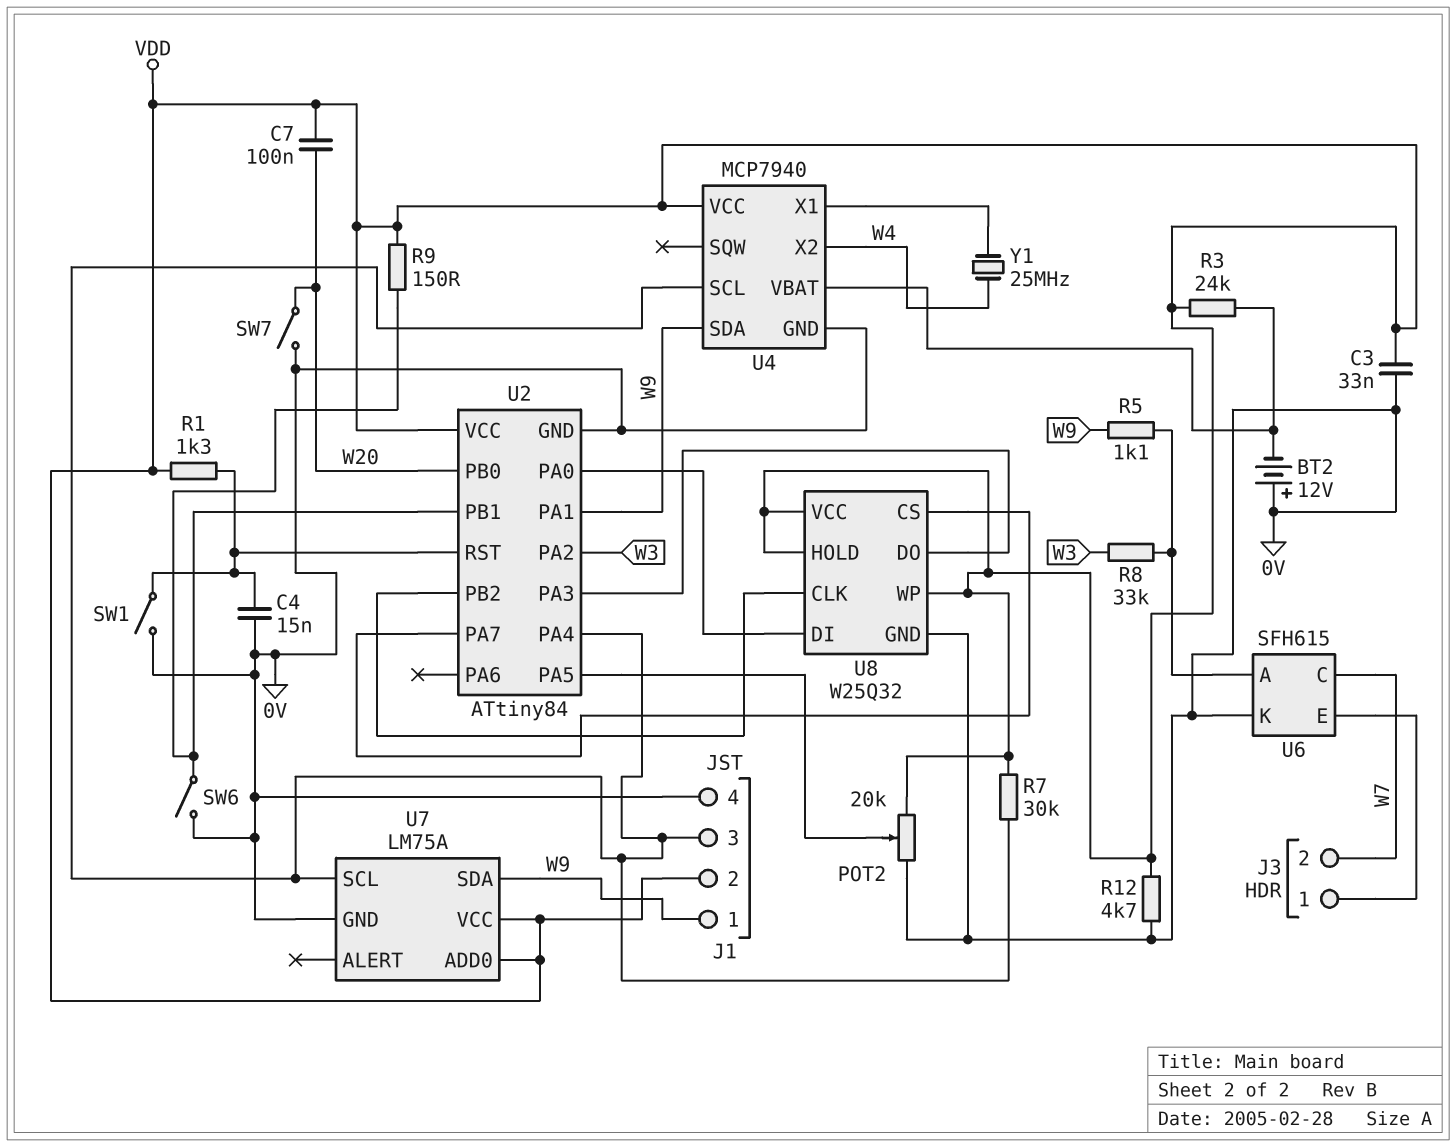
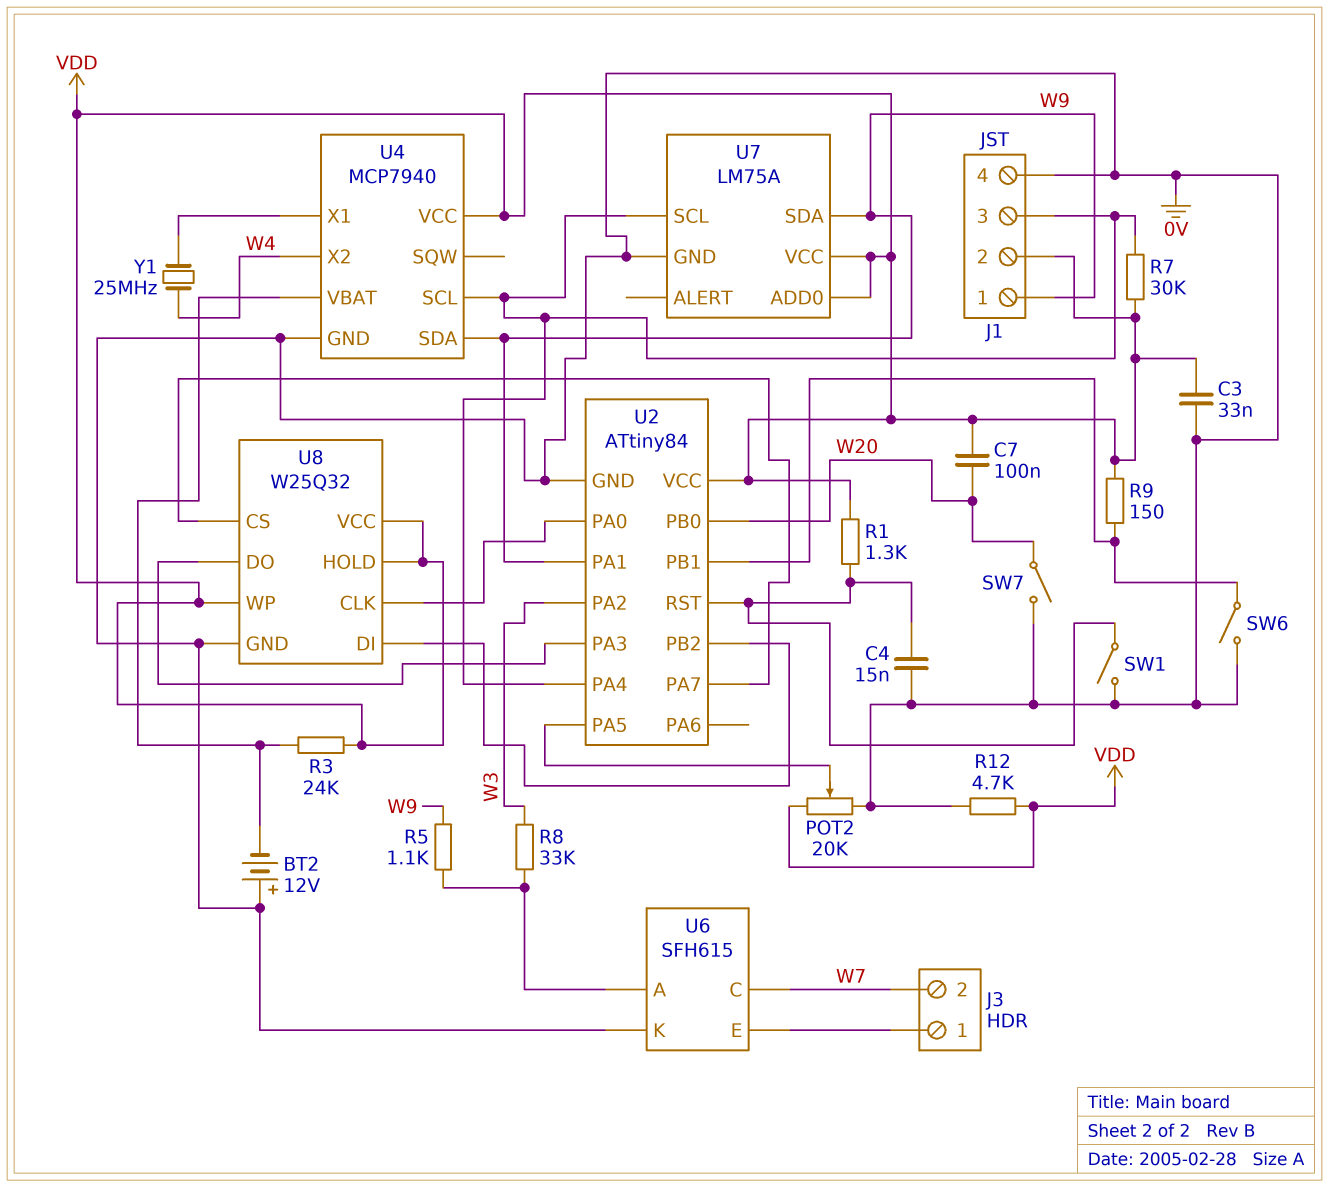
U8 pin CLK: U2/PB2 -> U2/PA0
U8 pin DI: U2/PA0 -> U2/PB2

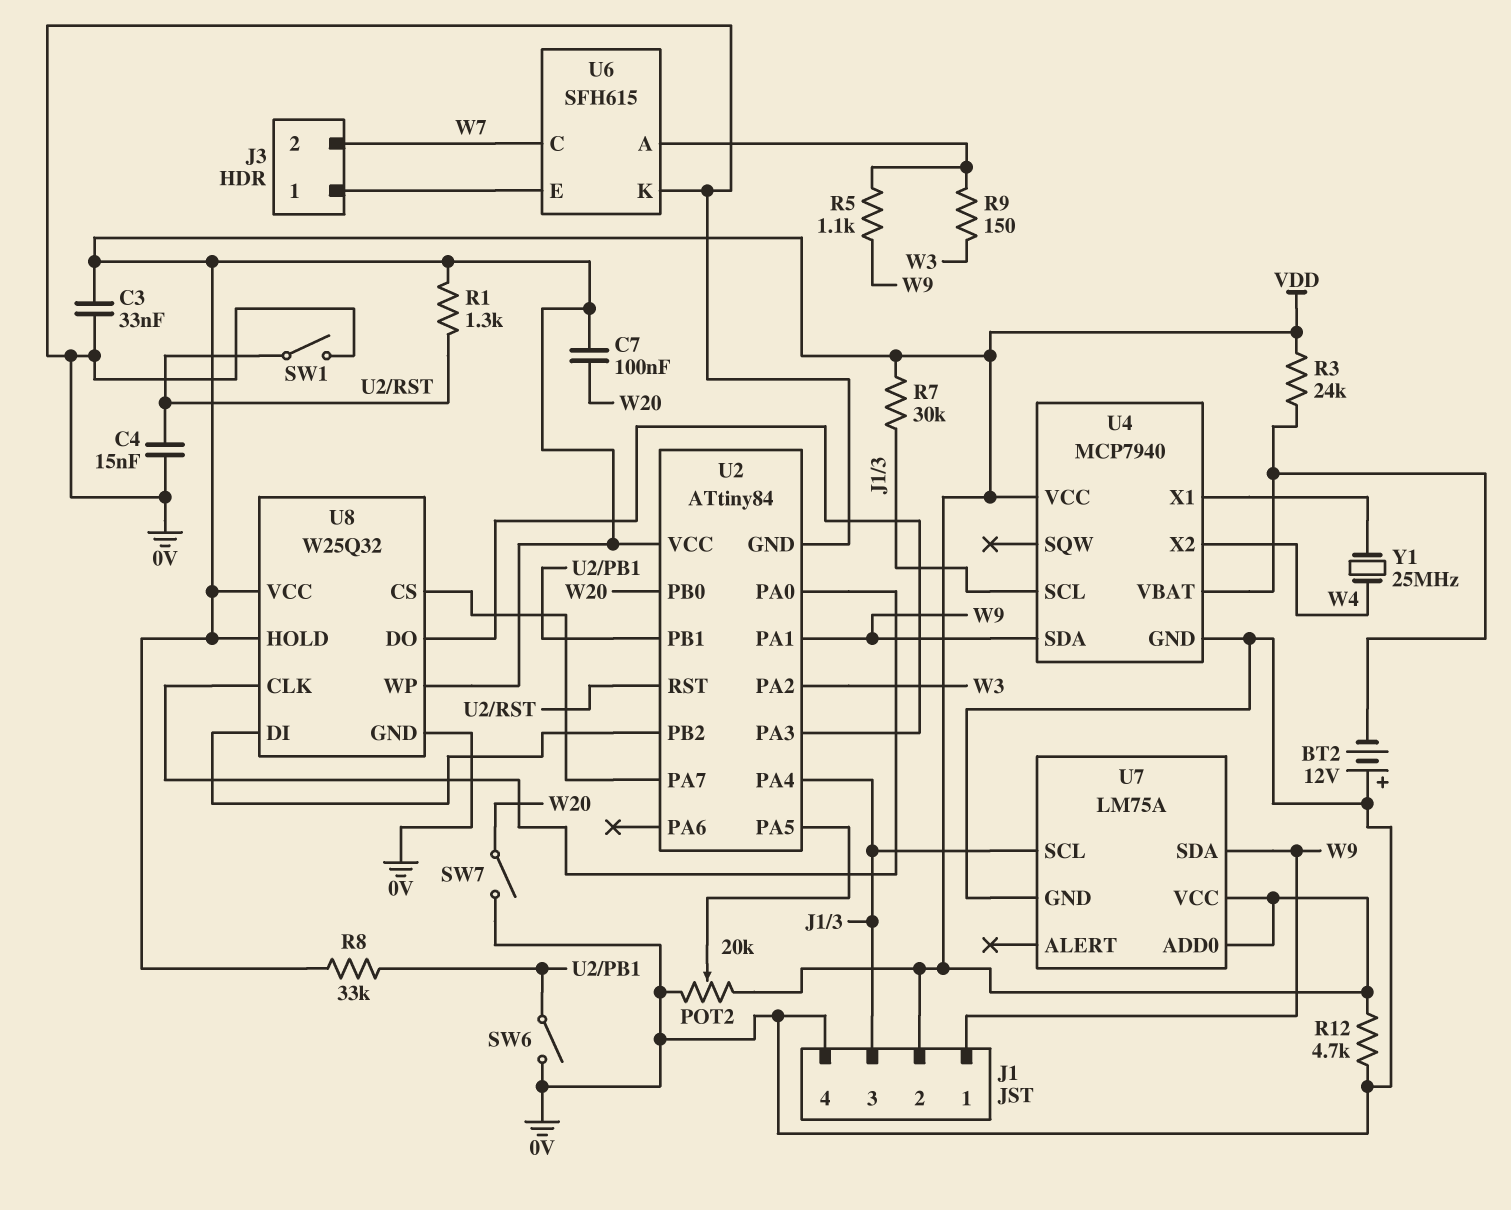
R8: 33k (U6/A, W3) -> 33k (U2/PB1, VDD)
R9: 150 (U2/PB1, VDD) -> 150 (U6/A, W3)

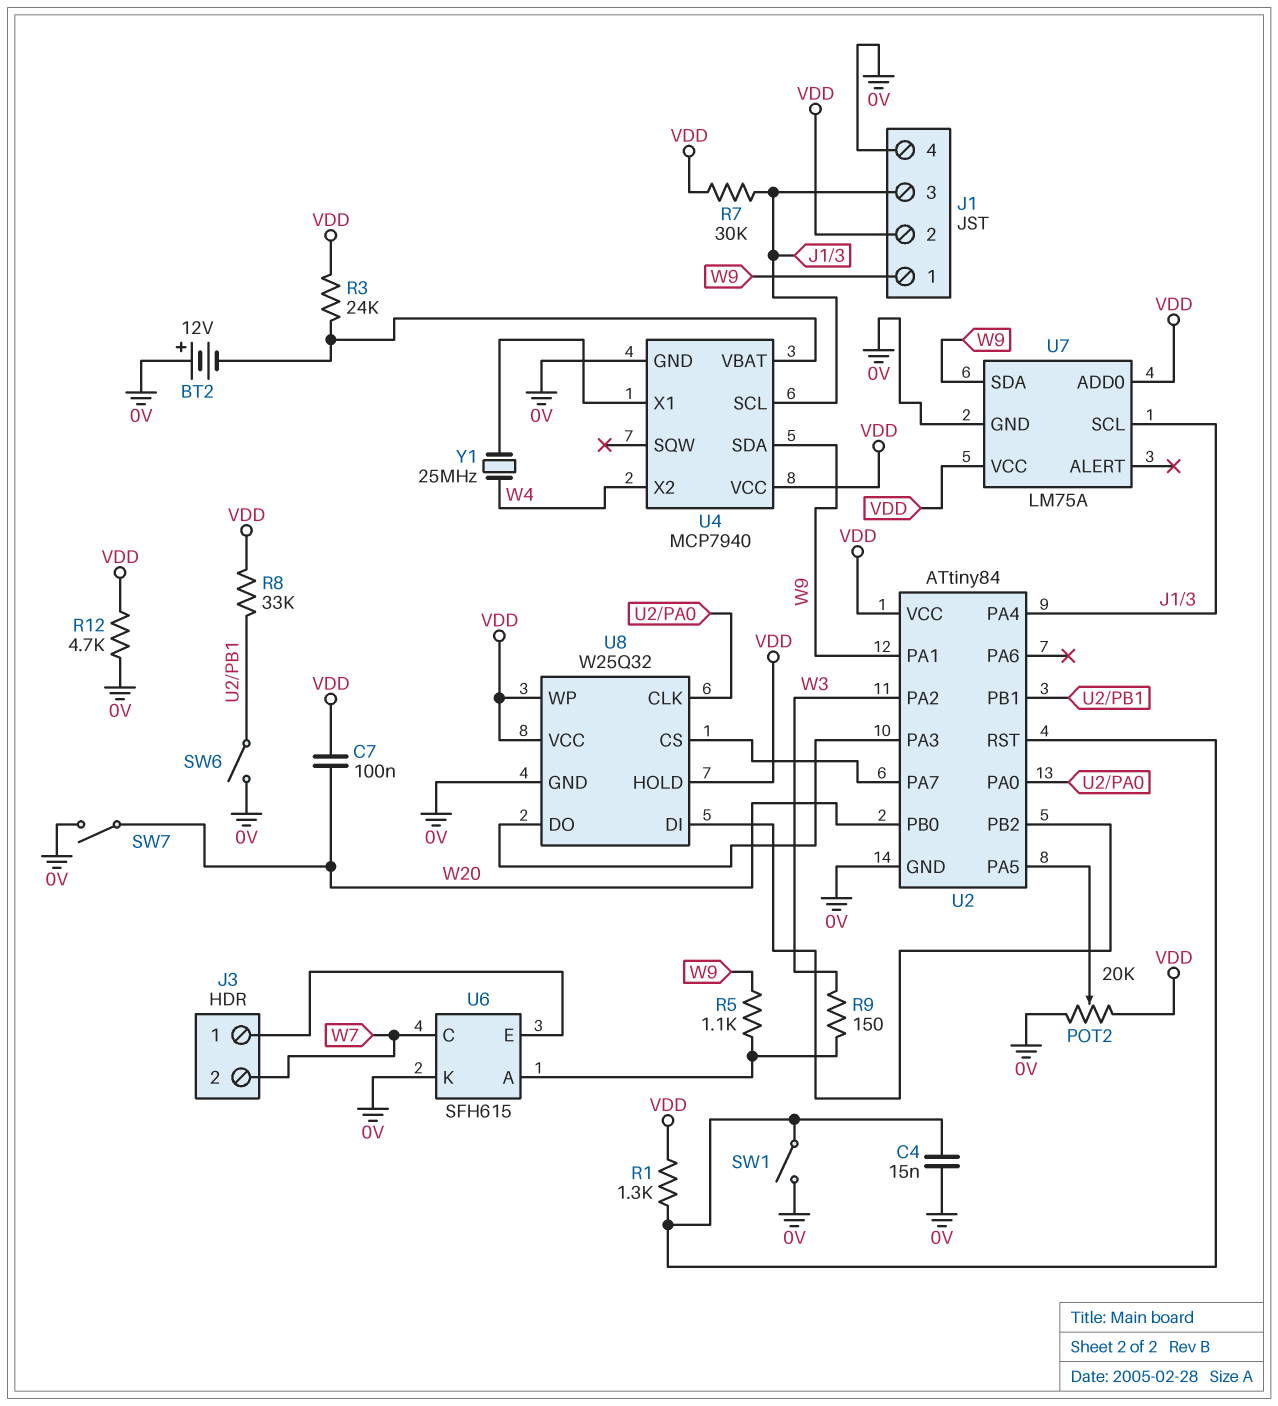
C3: 33nF (0V, VDD) -> none

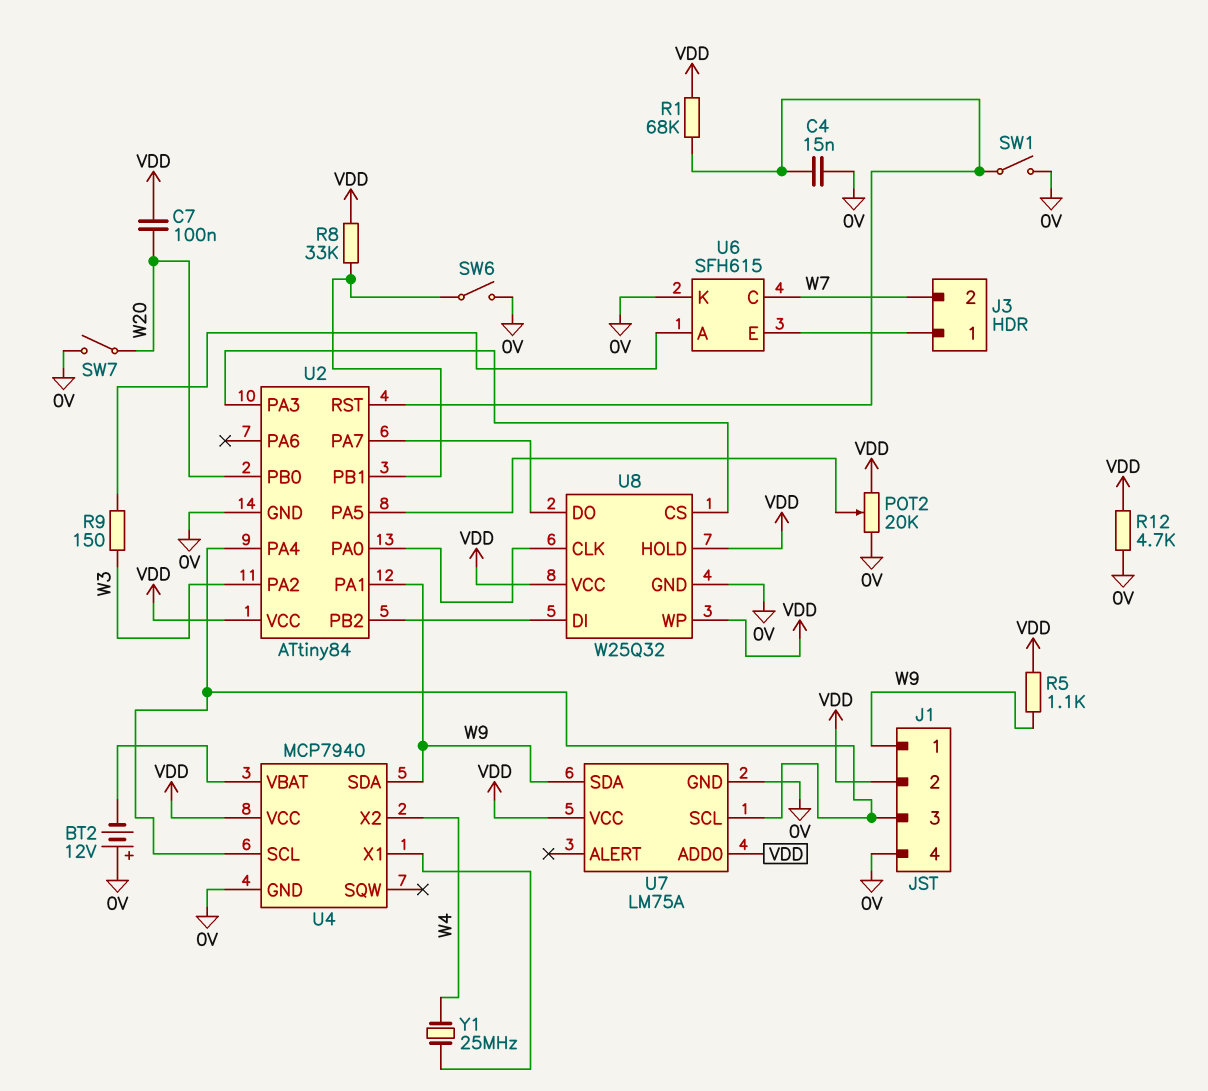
R1: 1.3k (U2/RST, VDD) -> 68k (U2/RST, VDD)
R3: 24k (U4/VBAT, VDD) -> none
R5: 1.1k (U6/A, W9) -> 1.1k (VDD, W9)
R7: 30k (J1/3, VDD) -> none
U8 pin CS: U2/PA7 -> U2/PA3
U8 pin DO: U2/PA3 -> U2/PA7

